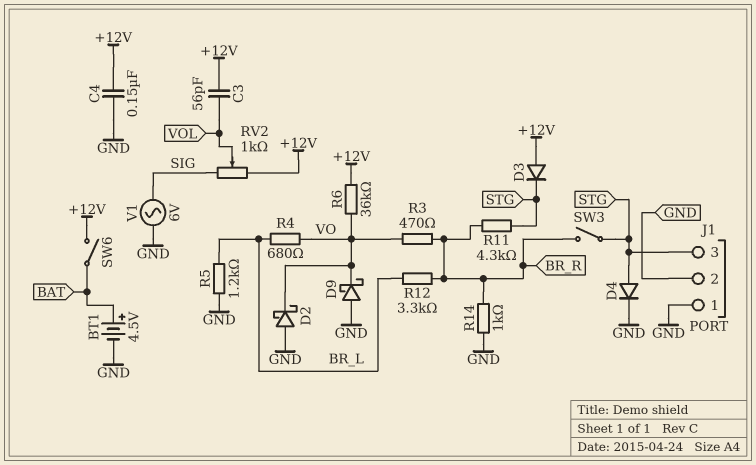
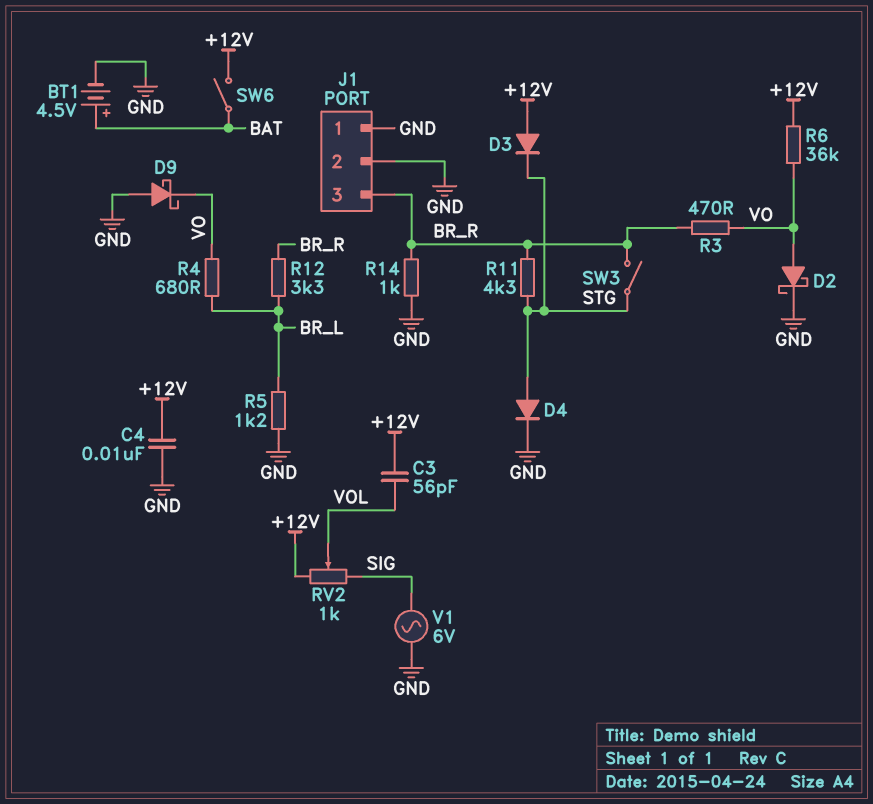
C4: 150nF (+12V, GND) -> 10nF (+12V, GND)
D2: schottky (A GND, K VO) -> schottky (A VO, K GND)
J1 pin 3: STG -> BR_R

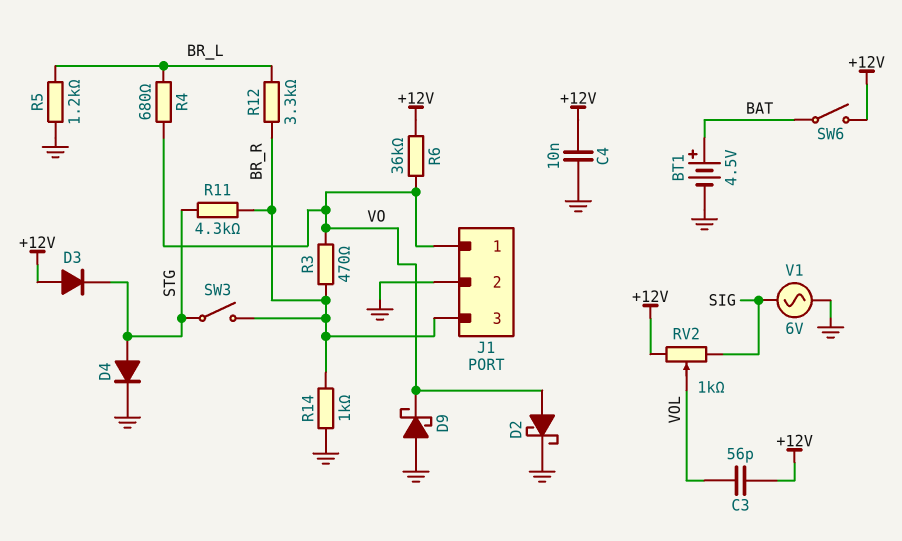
J1 pin 1: GND -> VO

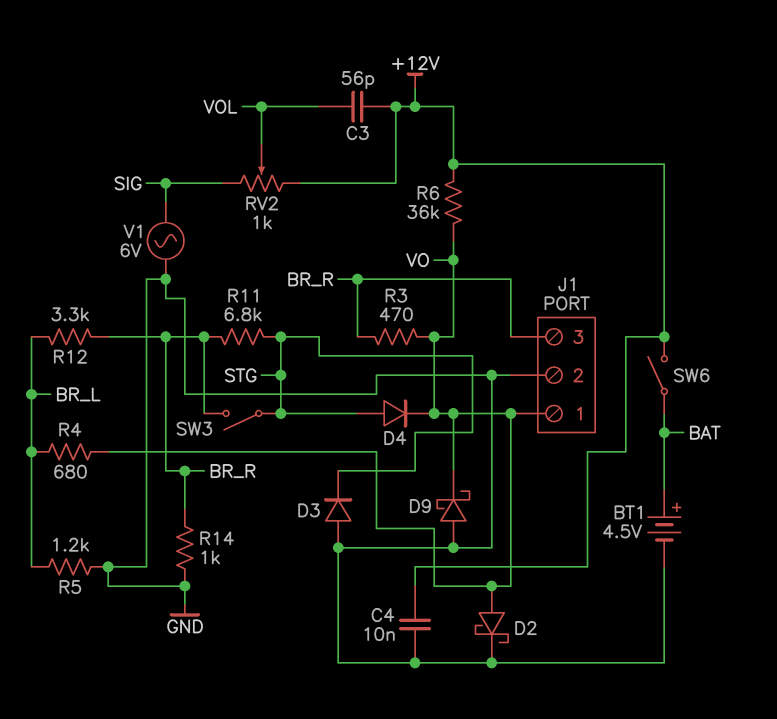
D3: diode (A +12V, K STG) -> diode (A GND, K STG)
D4: diode (A STG, K GND) -> diode (A STG, K VO)
R11: 4.3k (BR_R, STG) -> 6.8k (BR_R, STG)

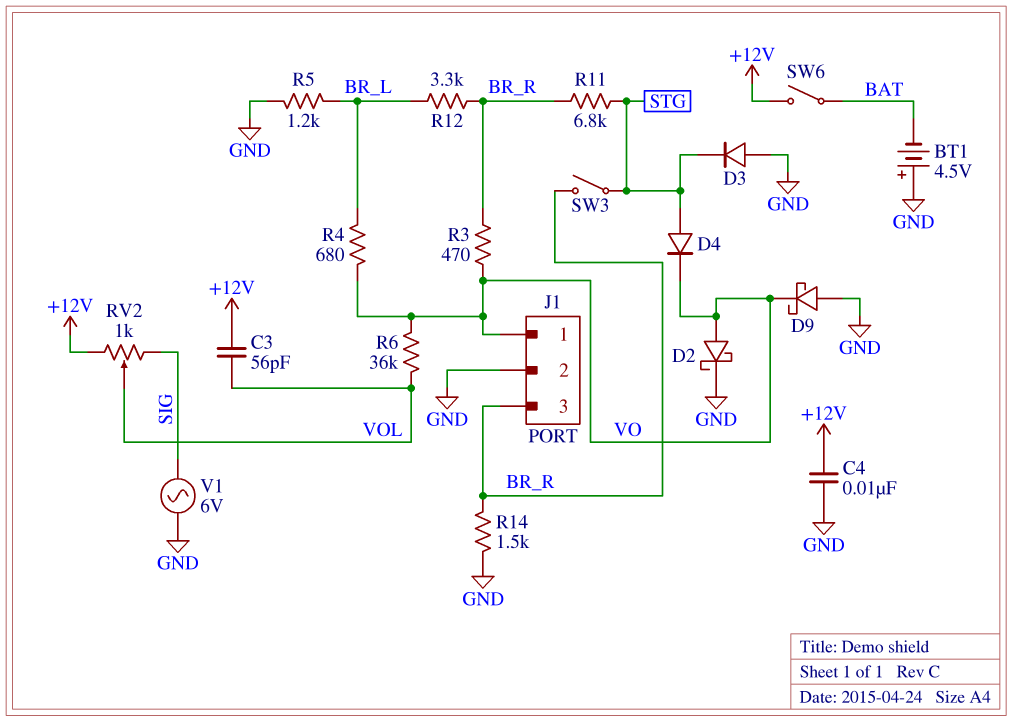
BT1: 4.5V (plus BAT, minus GND) -> 4.5V (plus GND, minus BAT)
R6: 36k (+12V, VO) -> 36k (VO, VOL)
R14: 1k (BR_R, GND) -> 1.5k (BR_R, GND)

